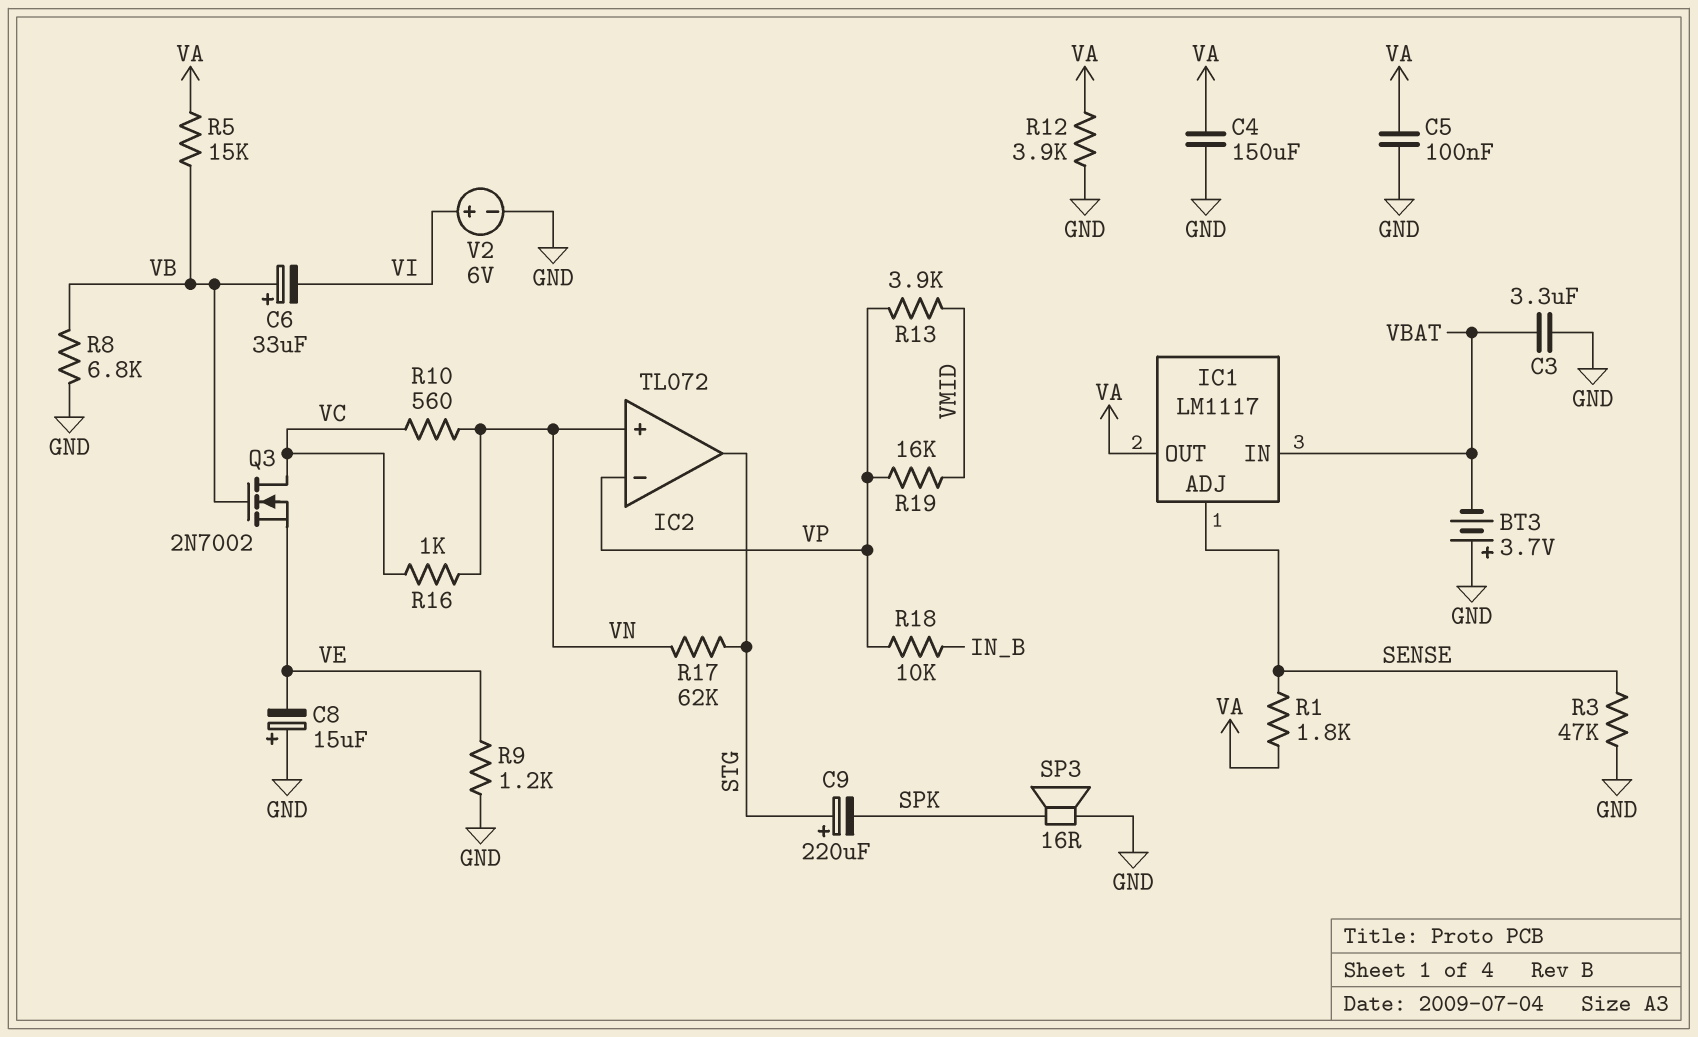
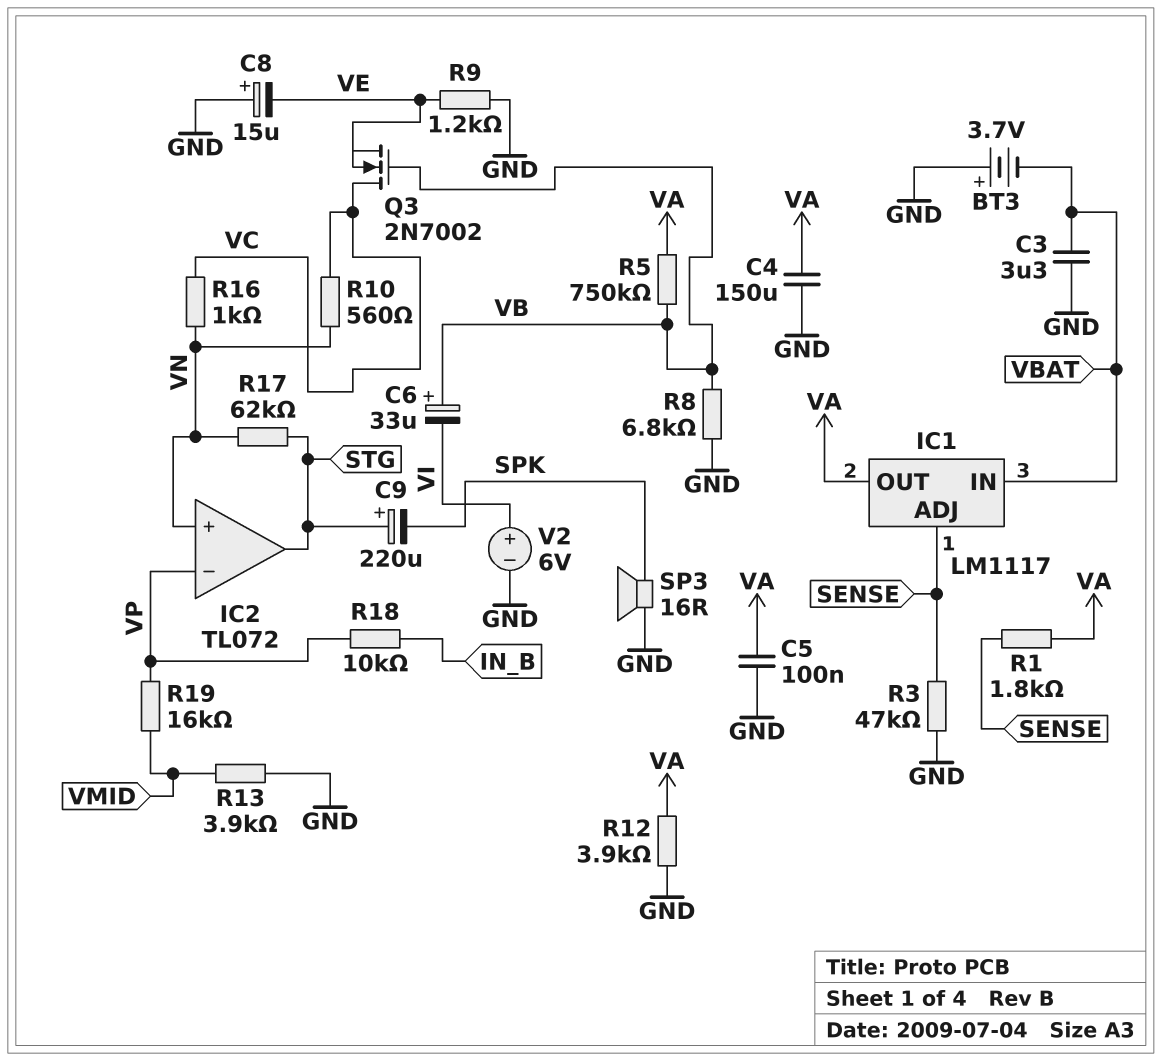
R5: 15k (VA, VB) -> 750k (VA, VB)
R13: 3.9k (VMID, VP) -> 3.9k (GND, VMID)

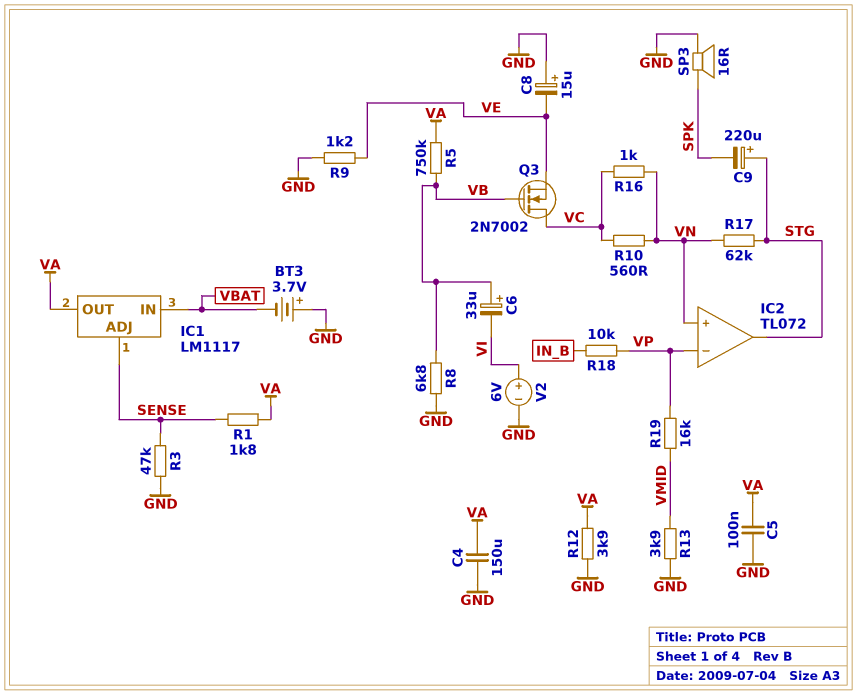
C3: 3.3uF (GND, VBAT) -> none

